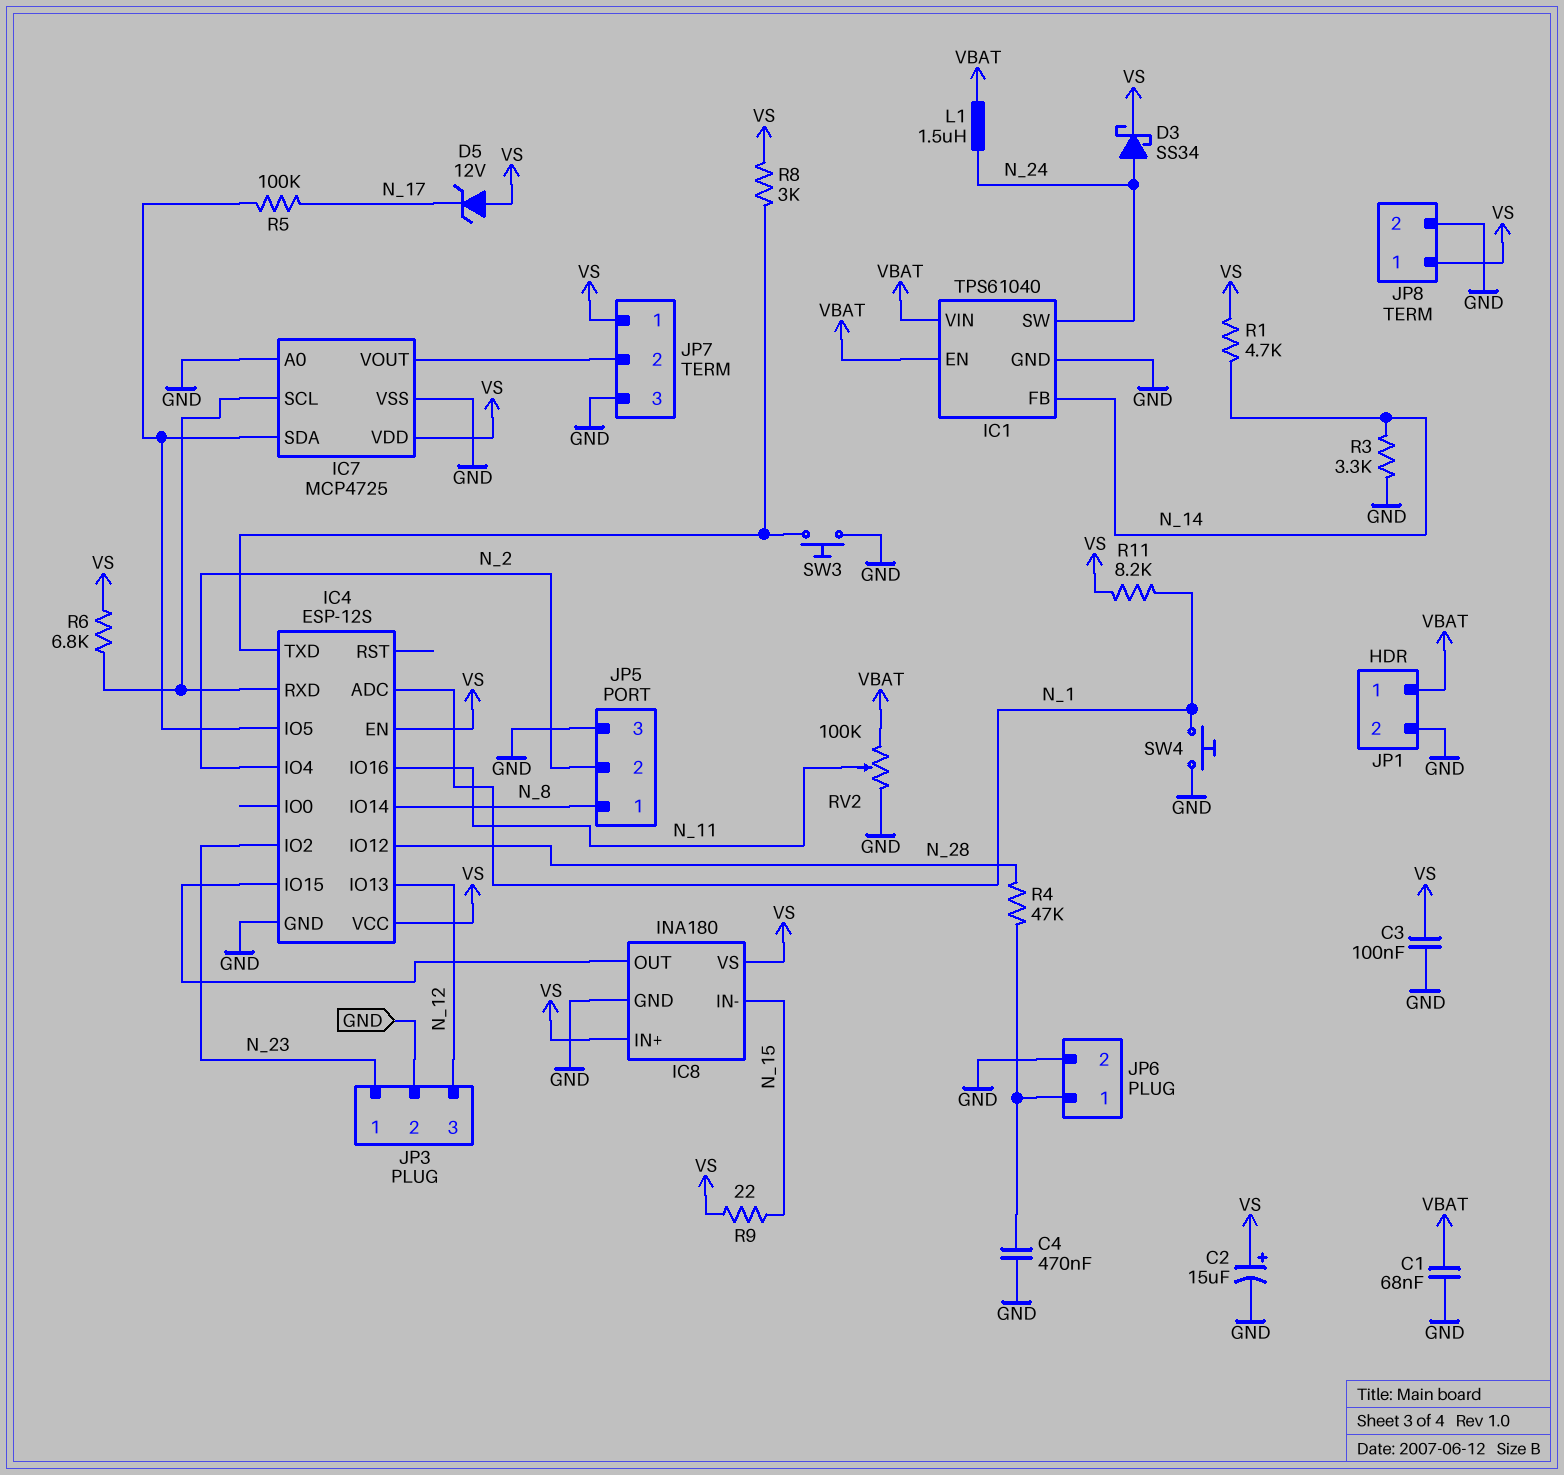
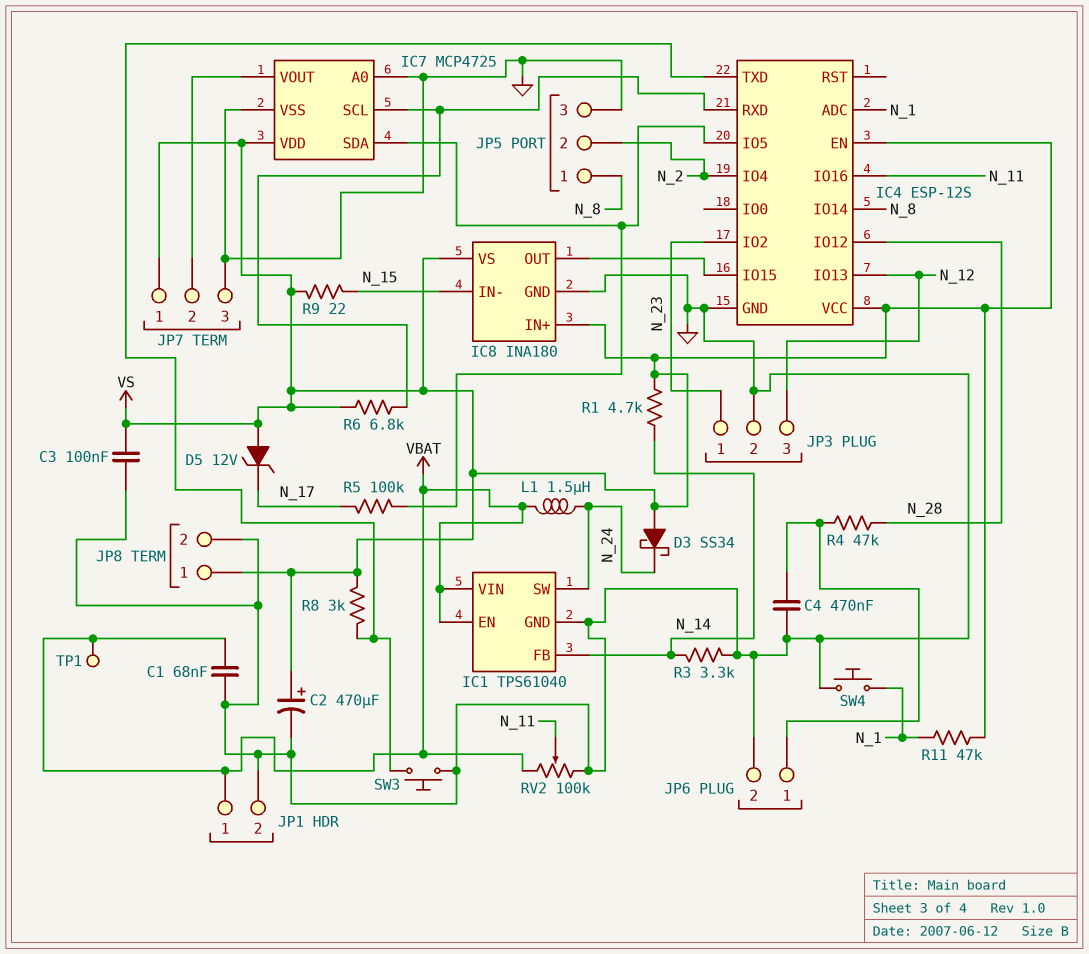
C2: 15uF (plus VS, minus GND) -> 470uF (plus VS, minus GND)
D3: schottky SS34 (A N_24, K VS) -> schottky SS34 (A VS, K N_24)
R11: 8.2k (N_1, VS) -> 47k (N_1, VS)
TP1: none -> test point (VBAT)

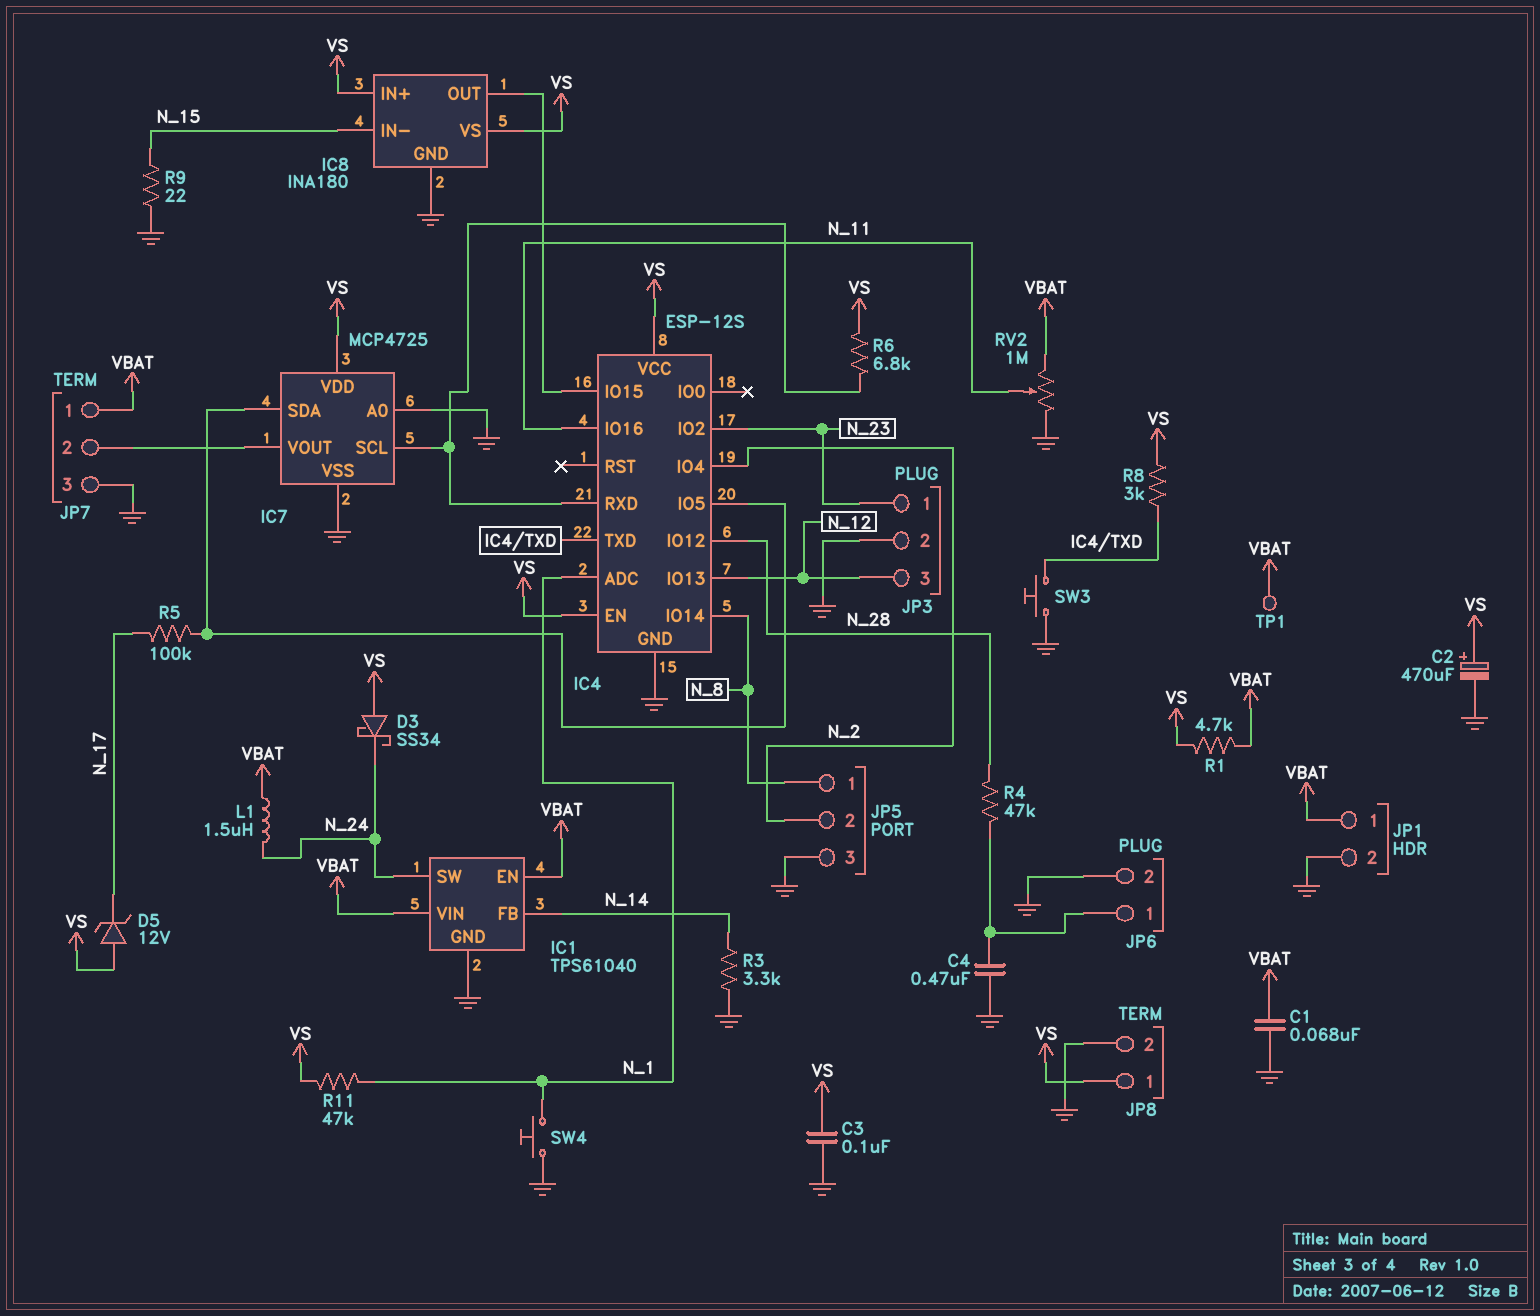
JP7 pin 1: VS -> VBAT
R1: 4.7k (N_14, VS) -> 4.7k (VBAT, VS)
R9: 22 (N_15, VS) -> 22 (GND, N_15)
RV2: 100k (GND, VBAT, wiper N_11) -> 1M (GND, VBAT, wiper N_11)

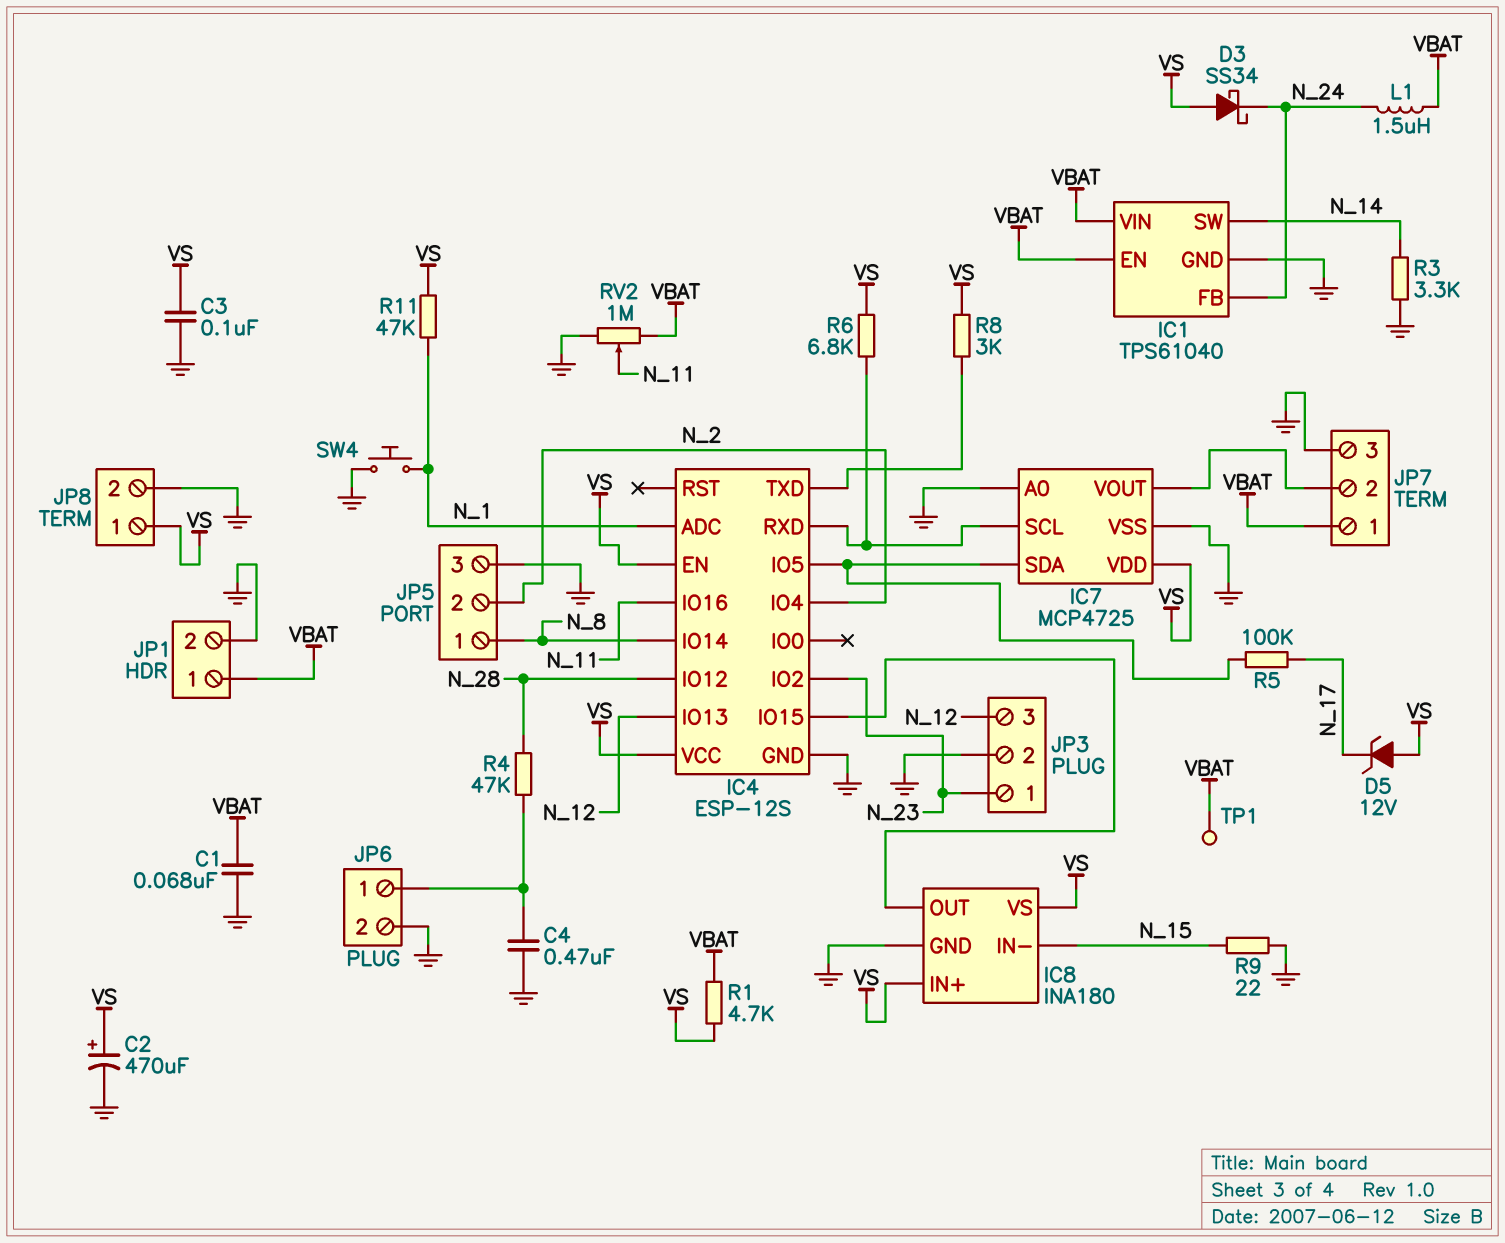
IC1 pin FB: N_14 -> N_24
IC1 pin SW: N_24 -> N_14
SW3: button (GND, IC4/TXD) -> none

